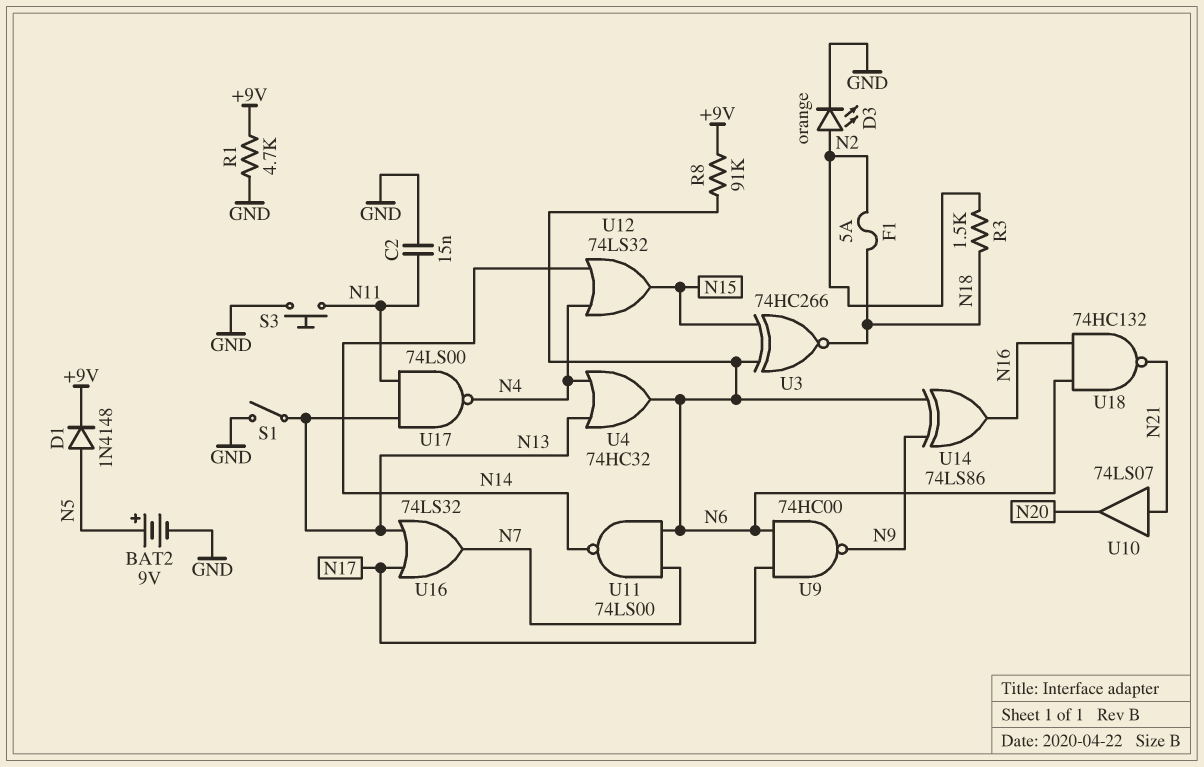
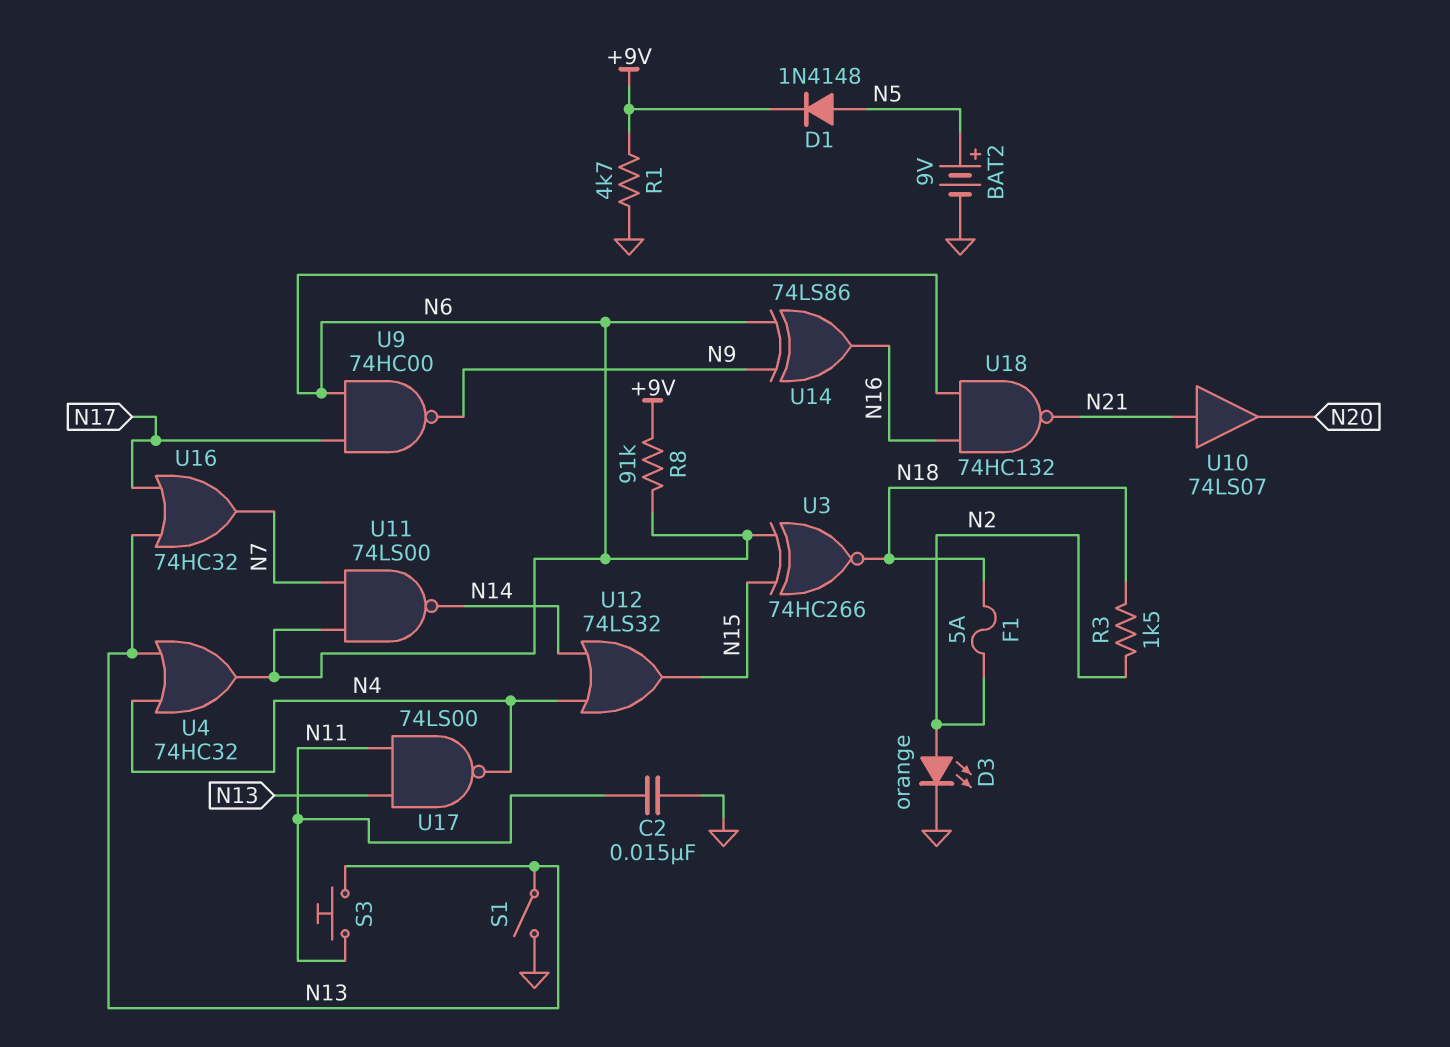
S3: button (GND, N11) -> button (N11, N13)
U16: OR 74LS32 (in N13, in N17, out N7) -> OR 74HC32 (in N13, in N17, out N7)

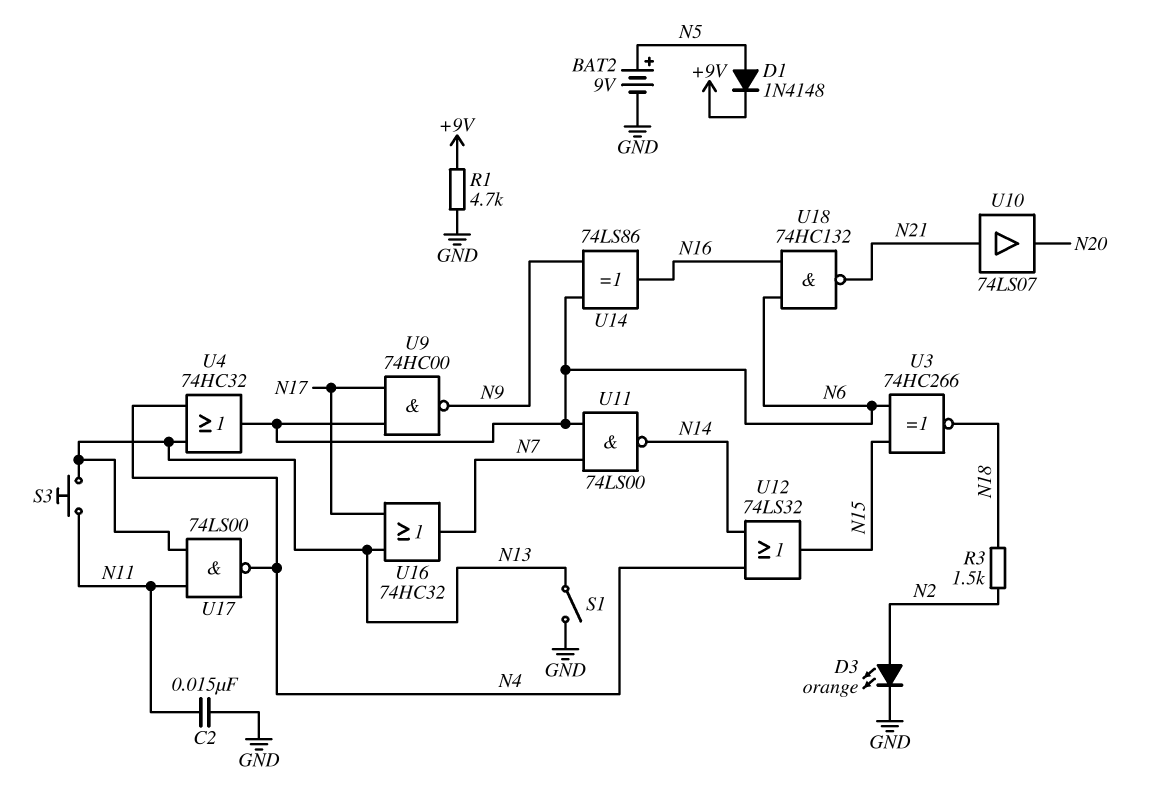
F1: 5A (N2, N18) -> none
R8: 91k (+9V, N6) -> none

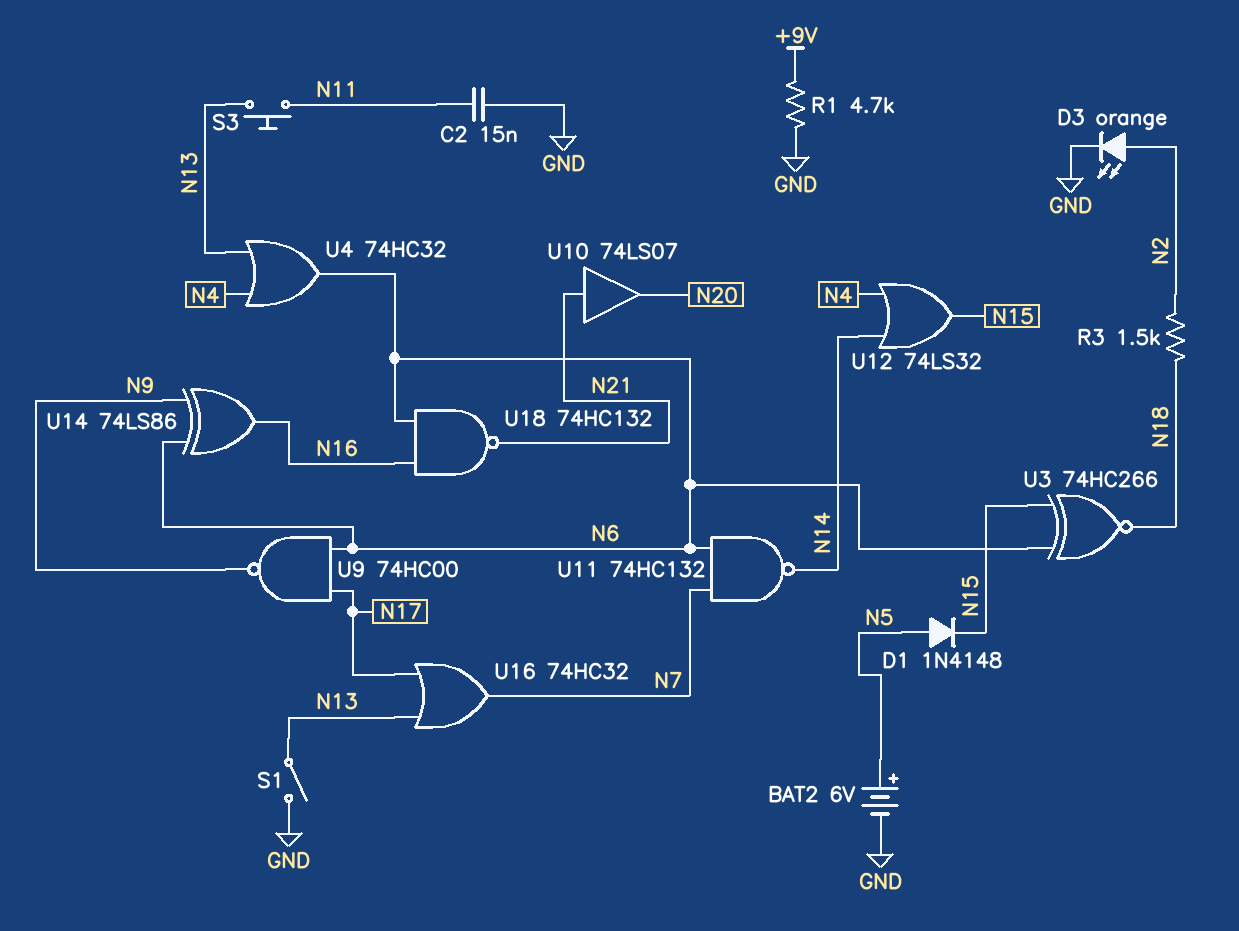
BAT2: 9V (plus N5, minus GND) -> 6V (plus N5, minus GND)
D1: diode 1N4148 (A N5, K +9V) -> diode 1N4148 (A N5, K N15)
U11: NAND 74LS00 (in N6, in N7, out N14) -> NAND 74HC132 (in N6, in N7, out N14)
U17: NAND 74LS00 (in N11, in N13, out N4) -> none

